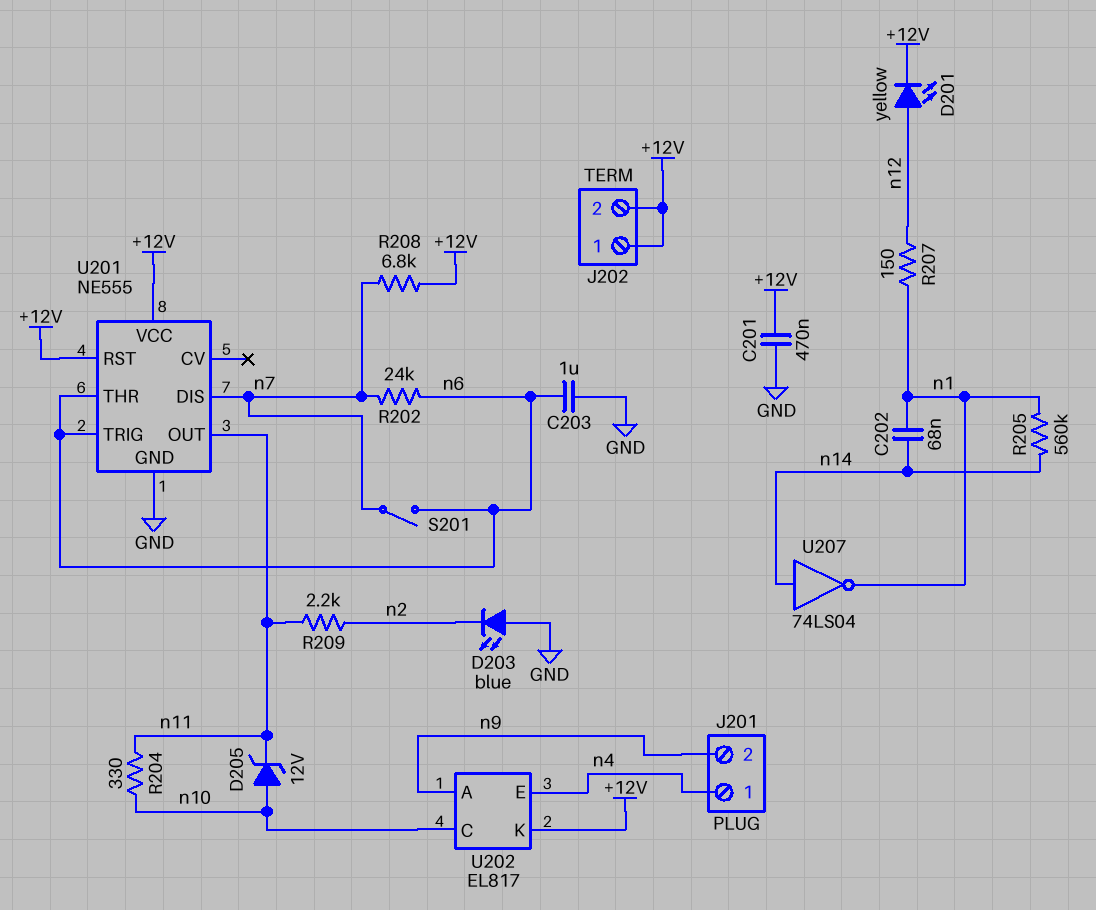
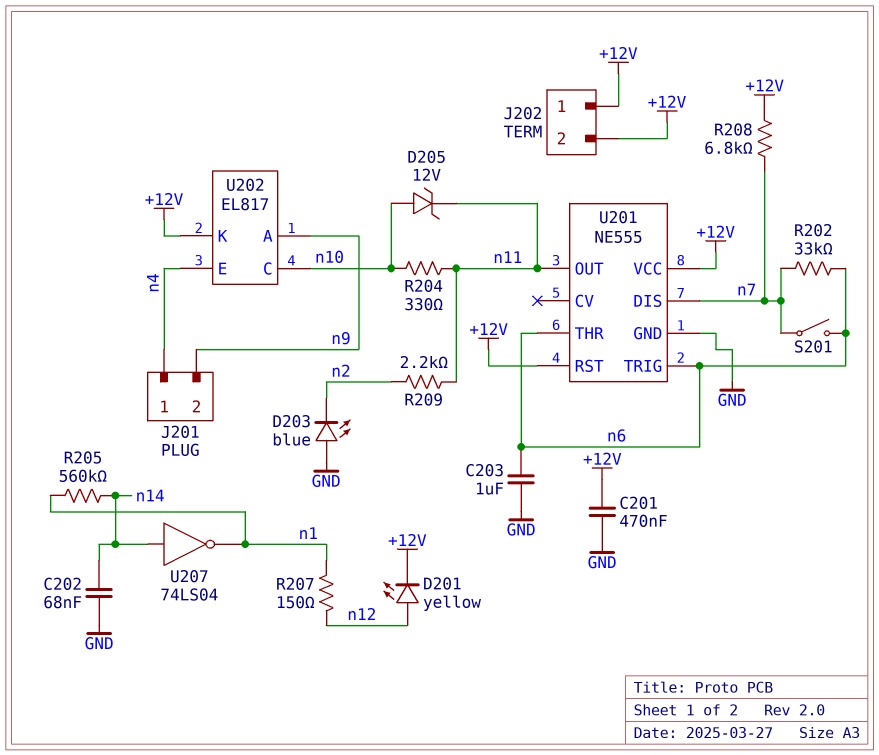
C202: 68nF (n1, n14) -> 68nF (GND, n14)
R202: 24k (n6, n7) -> 33k (n6, n7)

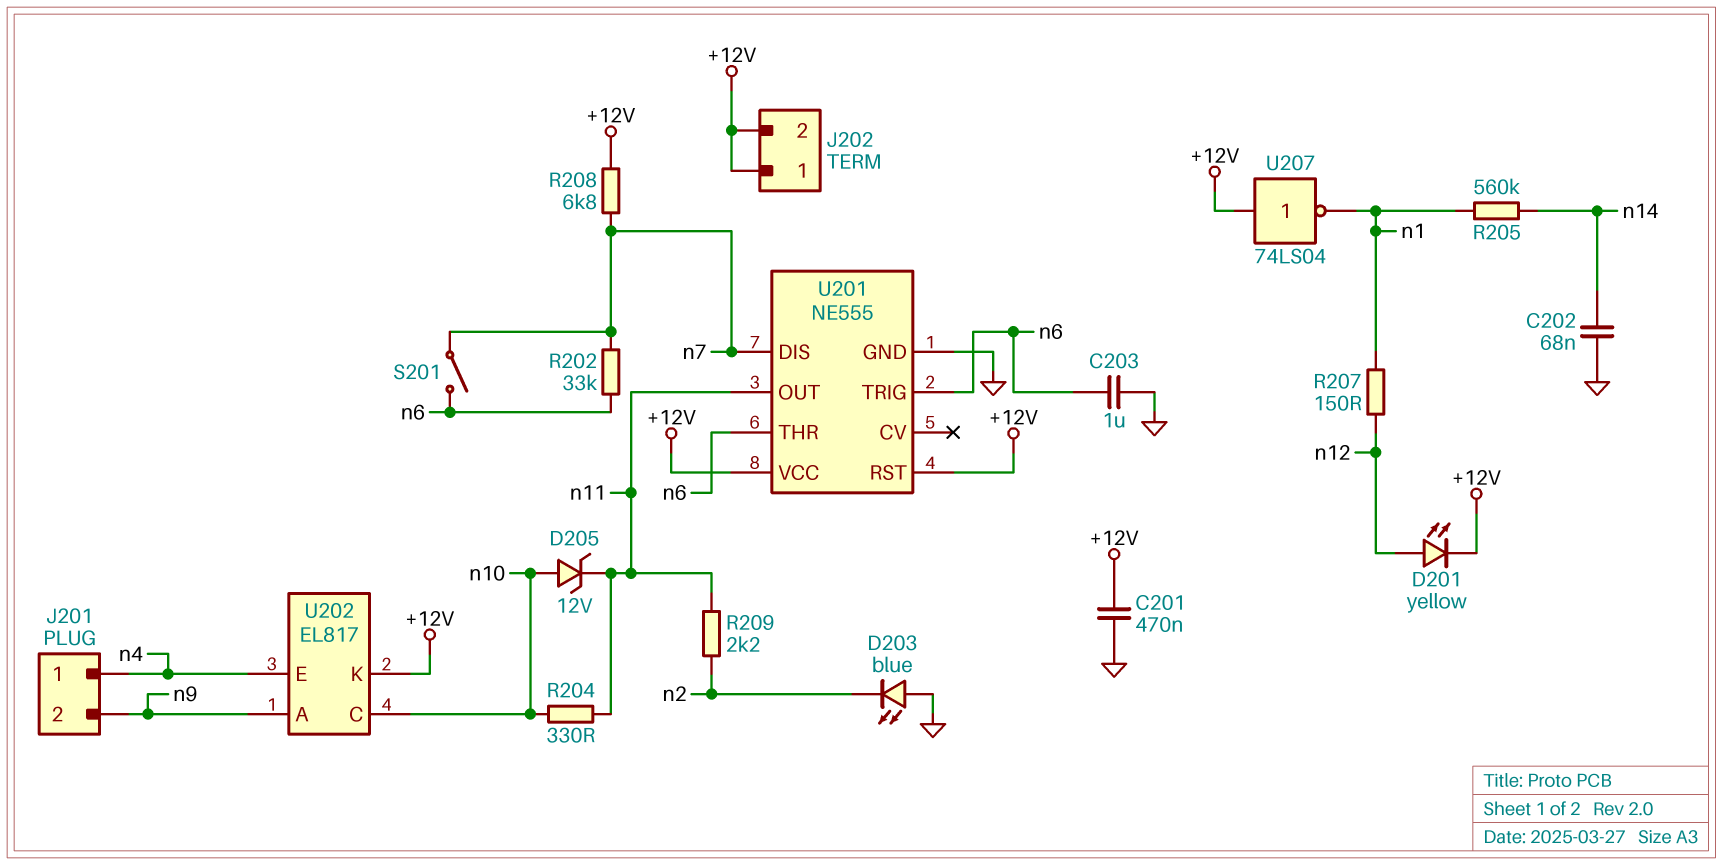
U207: NOT 74LS04 (in n14, out n1) -> NOT 74LS04 (in +12V, out n1)

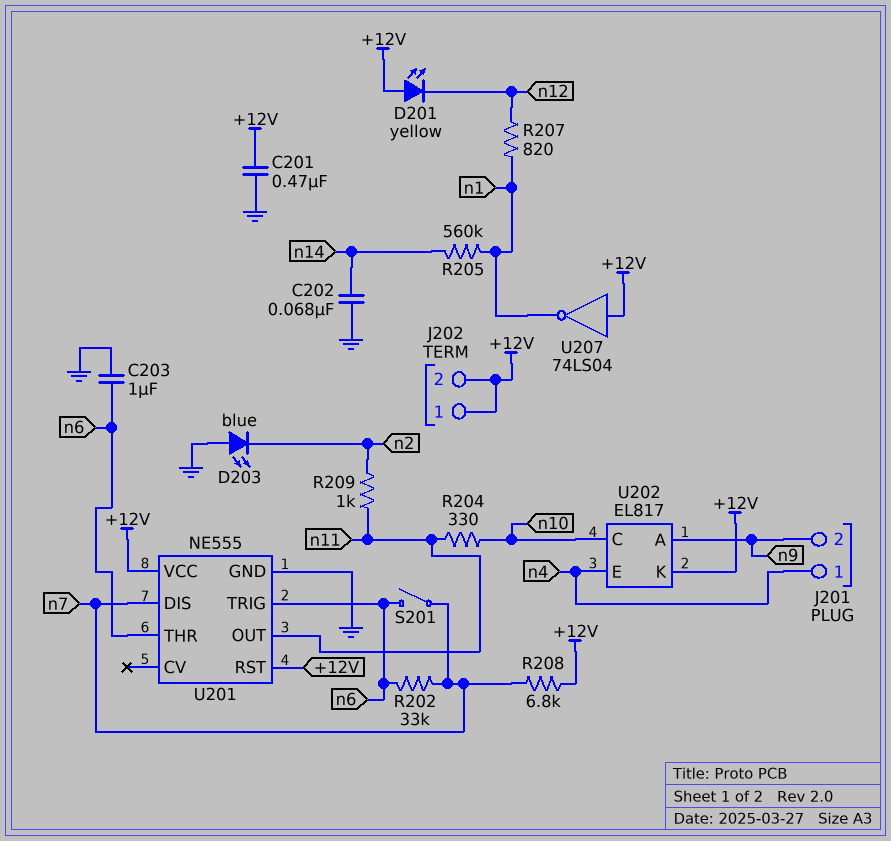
D201: LED yellow (A n12, K +12V) -> LED yellow (A +12V, K n12)
D205: zener 12V (A n10, K n11) -> none
R207: 150 (n1, n12) -> 820 (n1, n12)
R209: 2.2k (n2, n11) -> 1k (n2, n11)

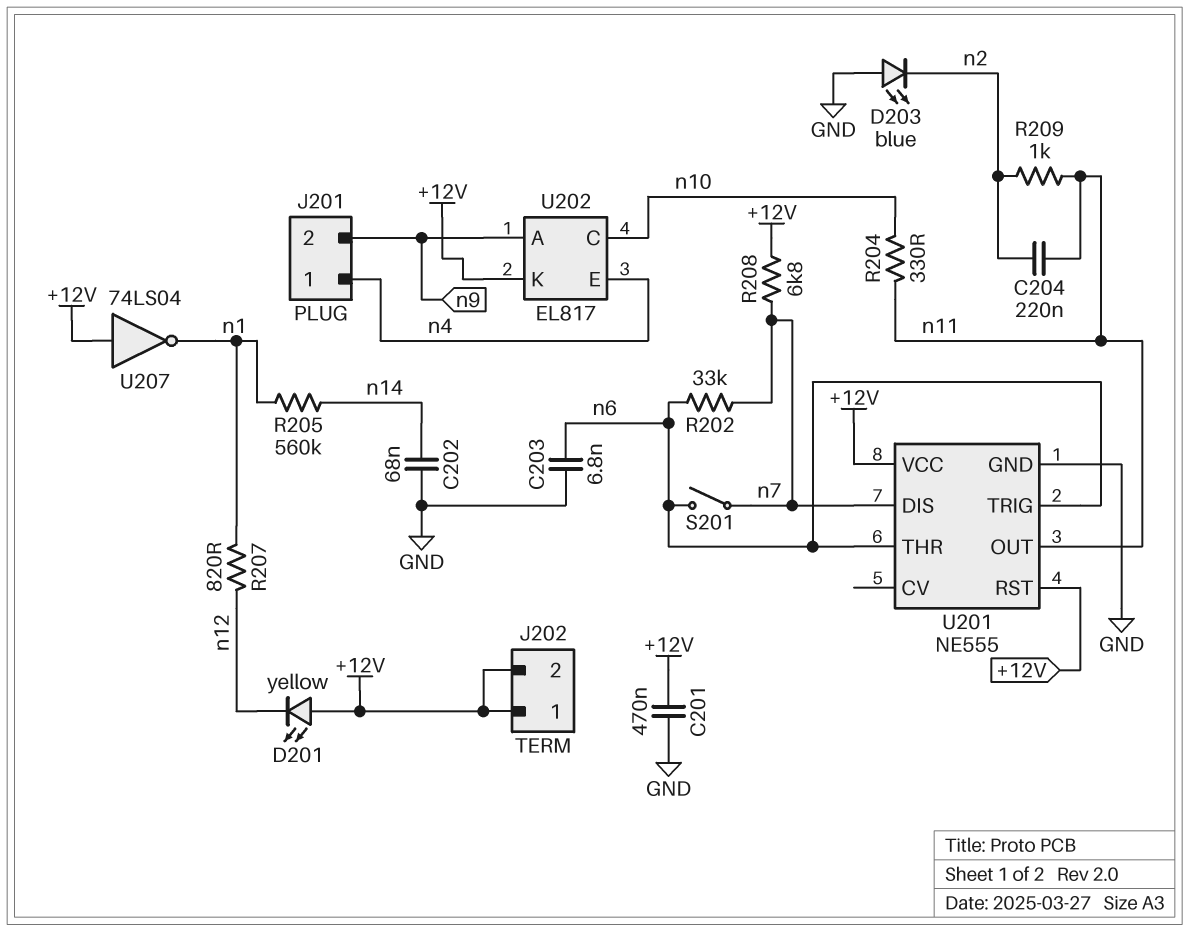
C203: 1uF (GND, n6) -> 6.8nF (GND, n6)
C204: none -> 220nF (n2, n11)

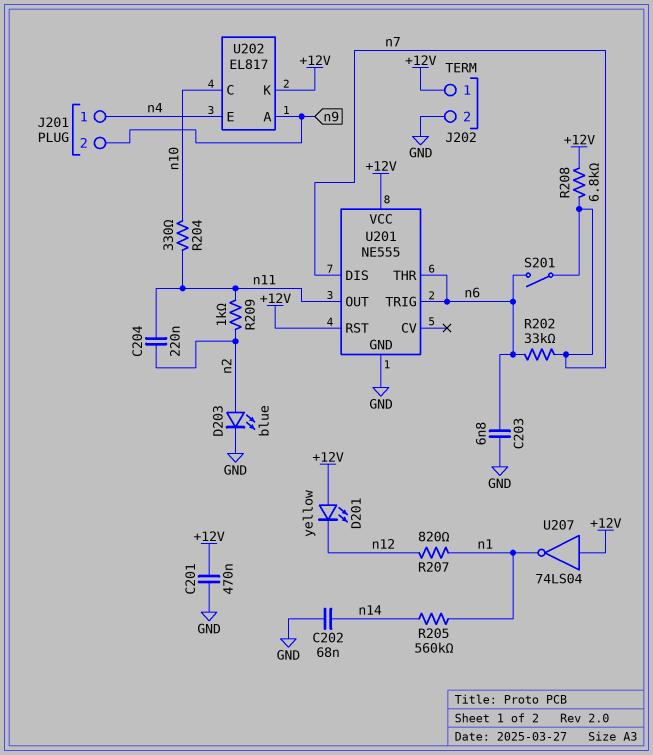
D203: LED blue (A GND, K n2) -> LED blue (A n2, K GND)
J202 pin 2: +12V -> GND

